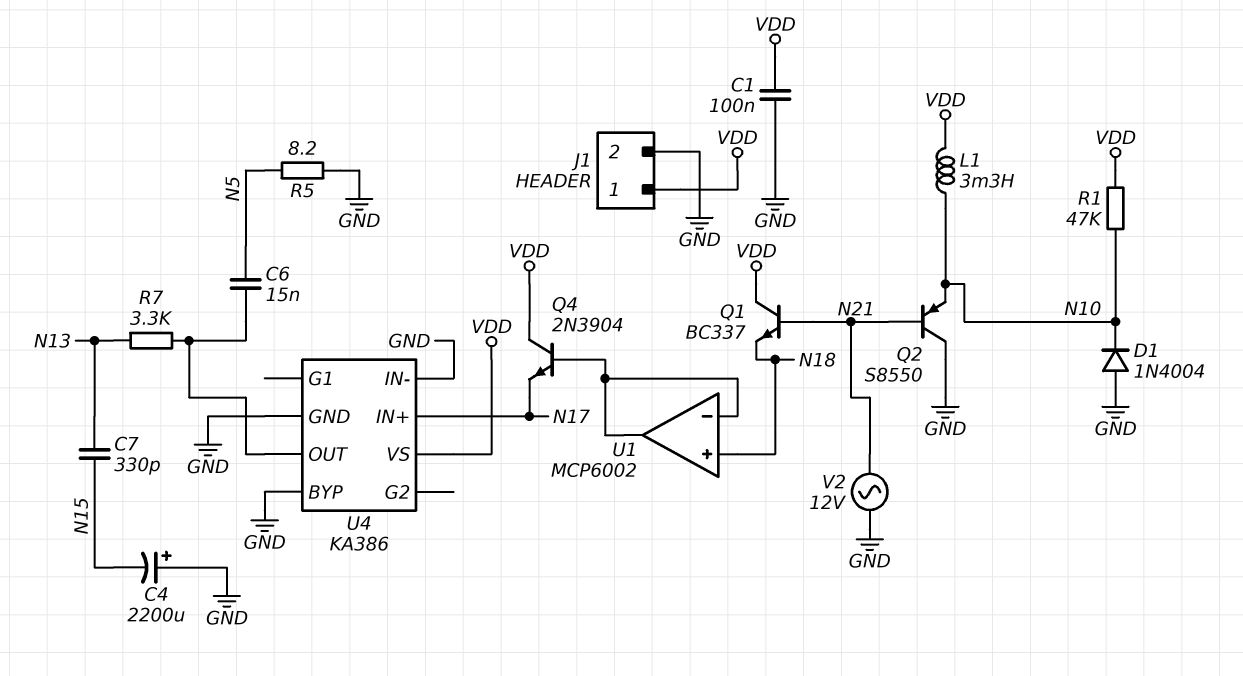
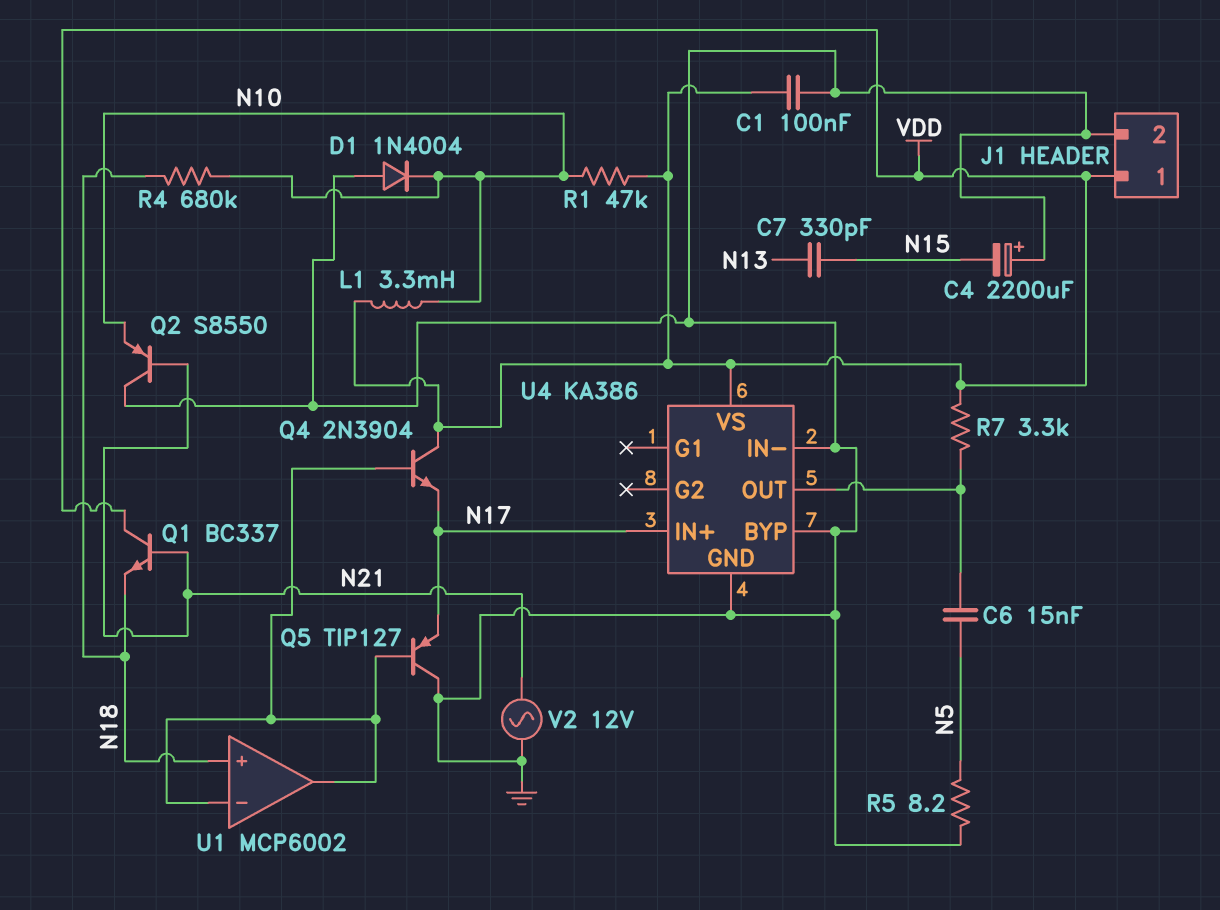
Q5: none -> PNP TIP127 (B U1/in-, C GND, E N17)
R4: none -> 680k (N10, N18)
R7: 3.3k (N13, U4/OUT) -> 3.3k (U4/OUT, VDD)

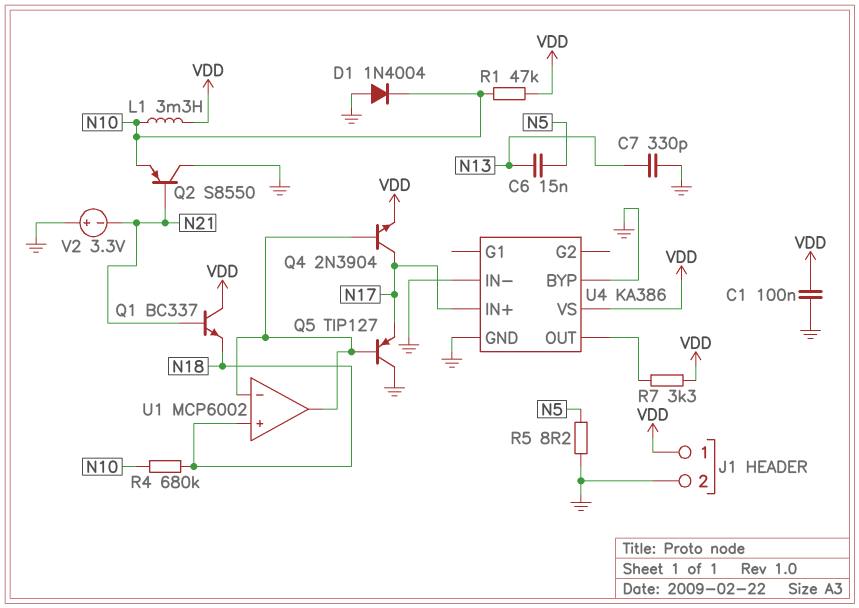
C4: 2200uF (plus GND, minus N15) -> none
C6: 15nF (N5, U4/OUT) -> 15nF (N5, N13)
C7: 330pF (N13, N15) -> 330pF (GND, N13)
Q4: NPN 2N3904 (B U1/in-, C VDD, E N17) -> NPN 2N3904 (B U1/in-, C N17, E VDD)
V2: AC 12V (GND, N21) -> 3.3V (plus GND, minus N21)

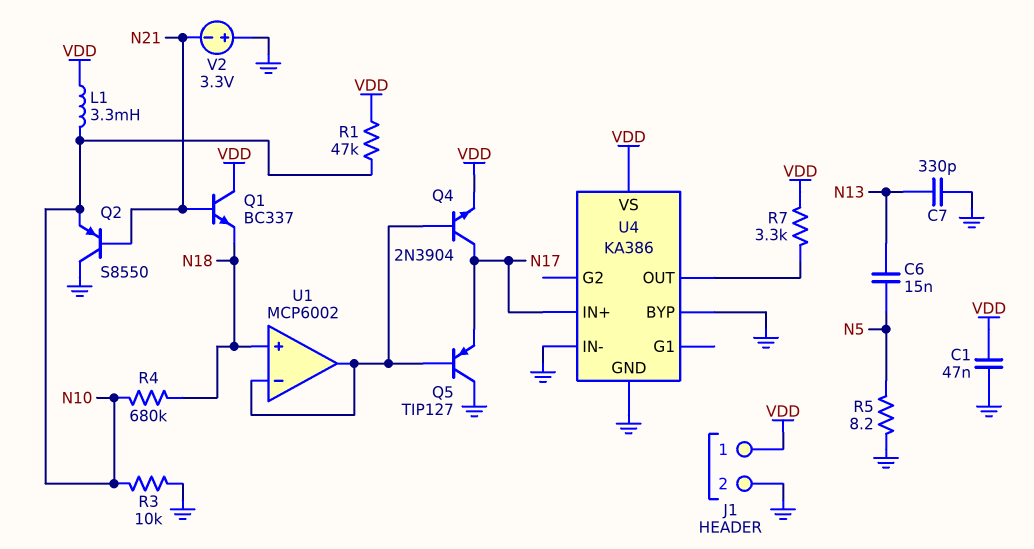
C1: 100nF (GND, VDD) -> 47nF (GND, VDD)
D1: diode 1N4004 (A GND, K N10) -> none
R3: none -> 10k (GND, N10)

